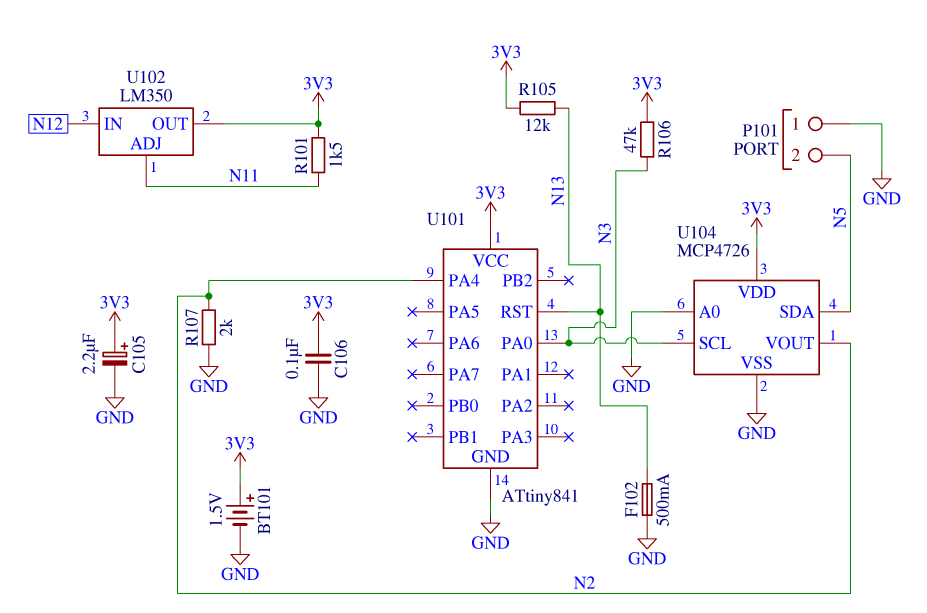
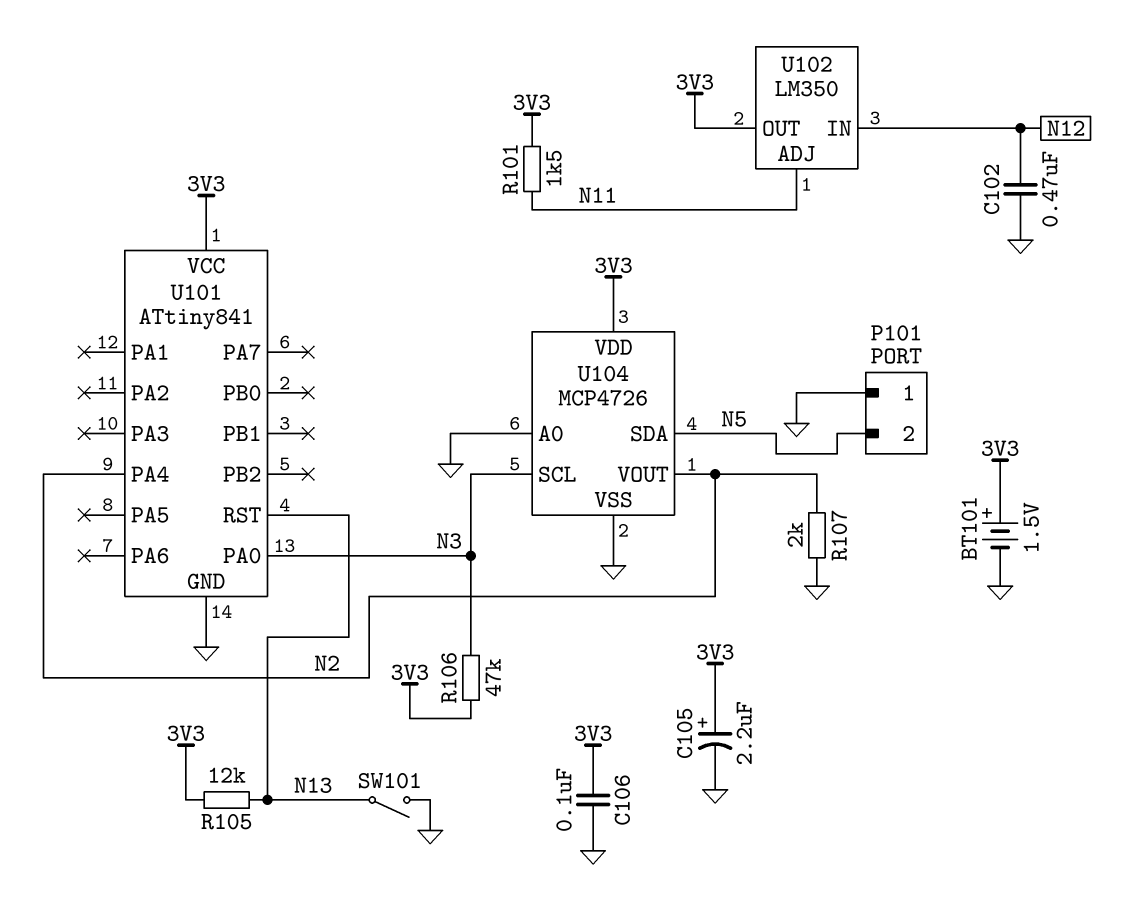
C102: none -> 470nF (GND, N12)
F102: 500mA (GND, N13) -> none
SW101: none -> switch (GND, N13)

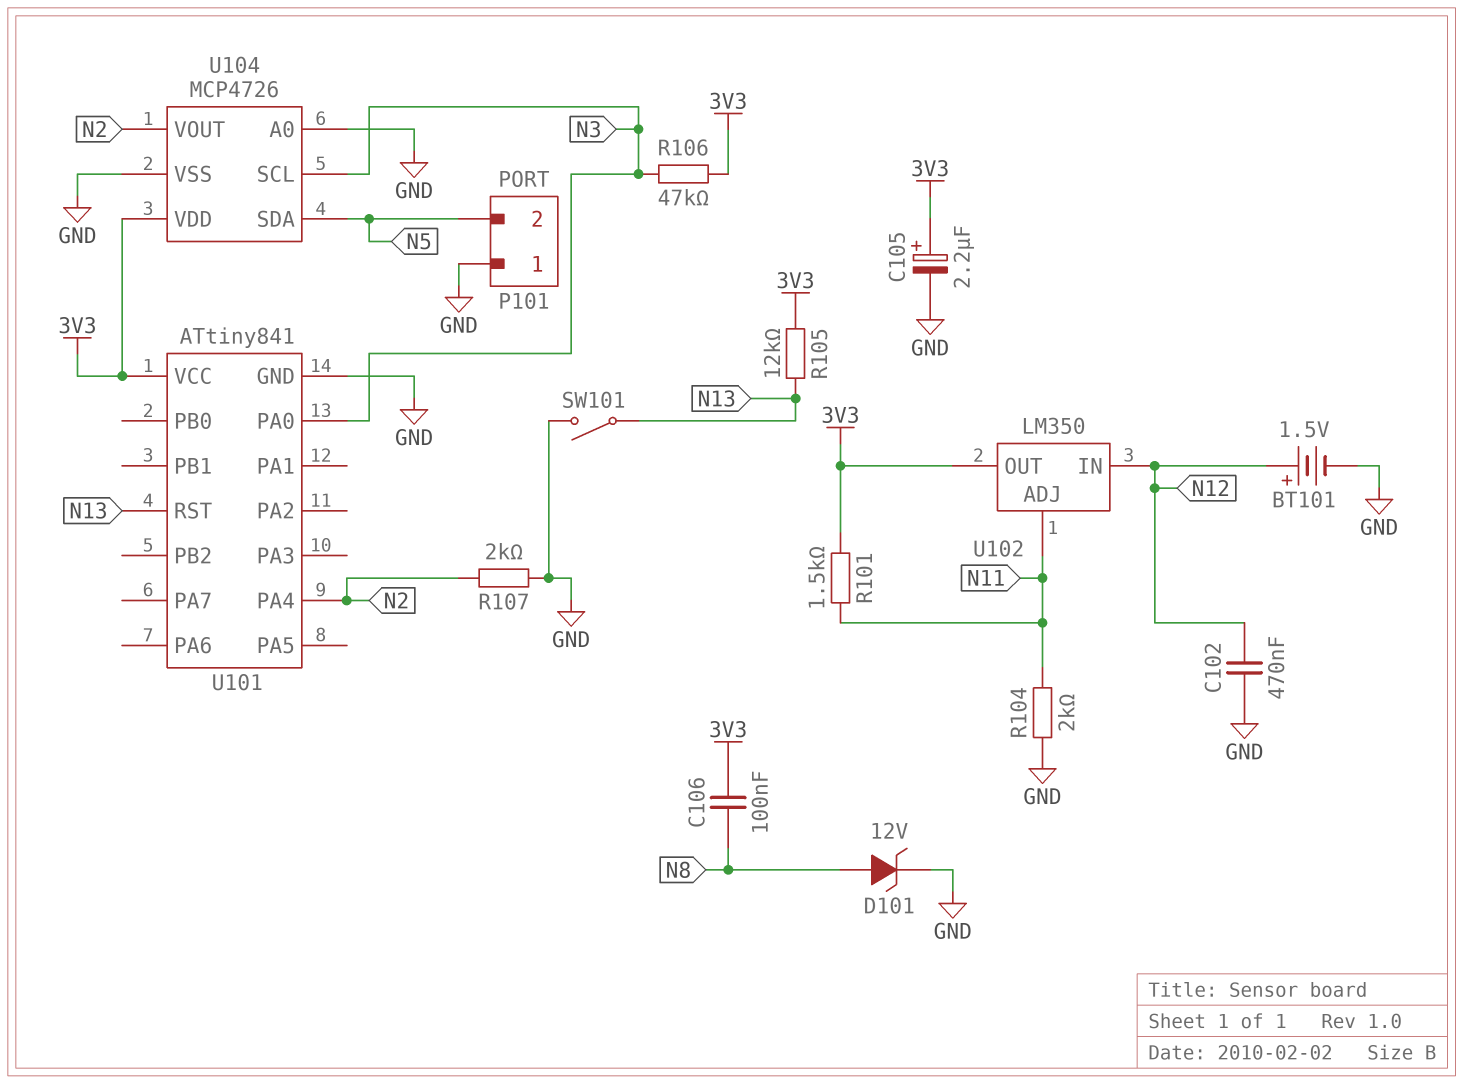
BT101: 1.5V (plus 3V3, minus GND) -> 1.5V (plus N12, minus GND)
C106: 100nF (3V3, GND) -> 100nF (3V3, N8)
D101: none -> zener 12V (A N8, K GND)
R104: none -> 2k (GND, N11)

